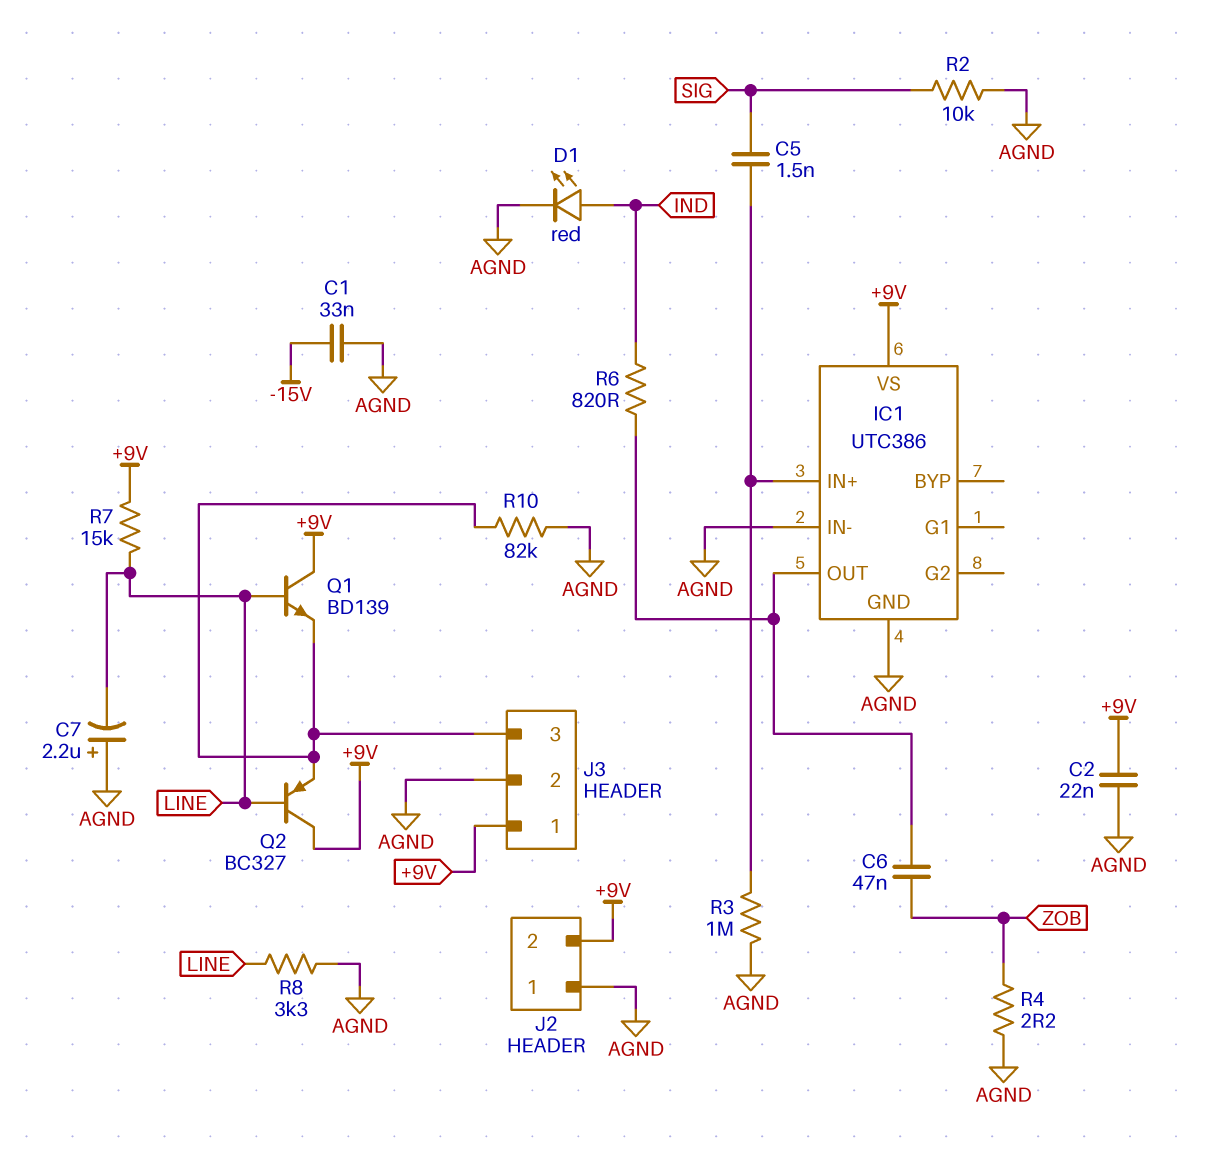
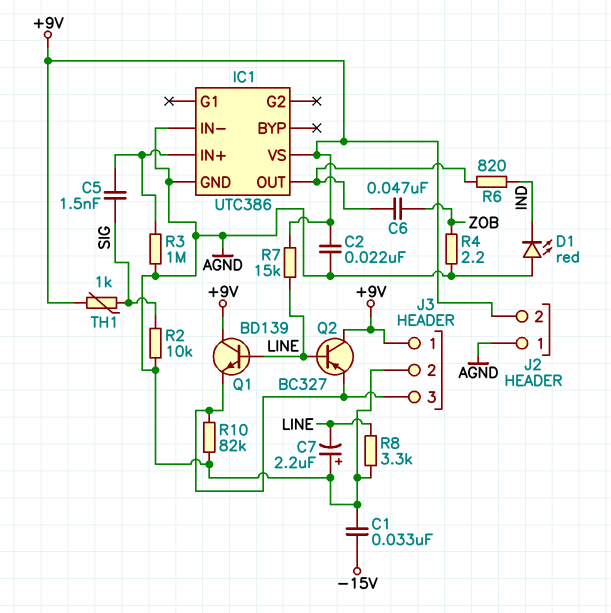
D1: LED red (A IND, K AGND) -> LED red (A AGND, K IND)
TH1: none -> 1k (+9V, SIG)

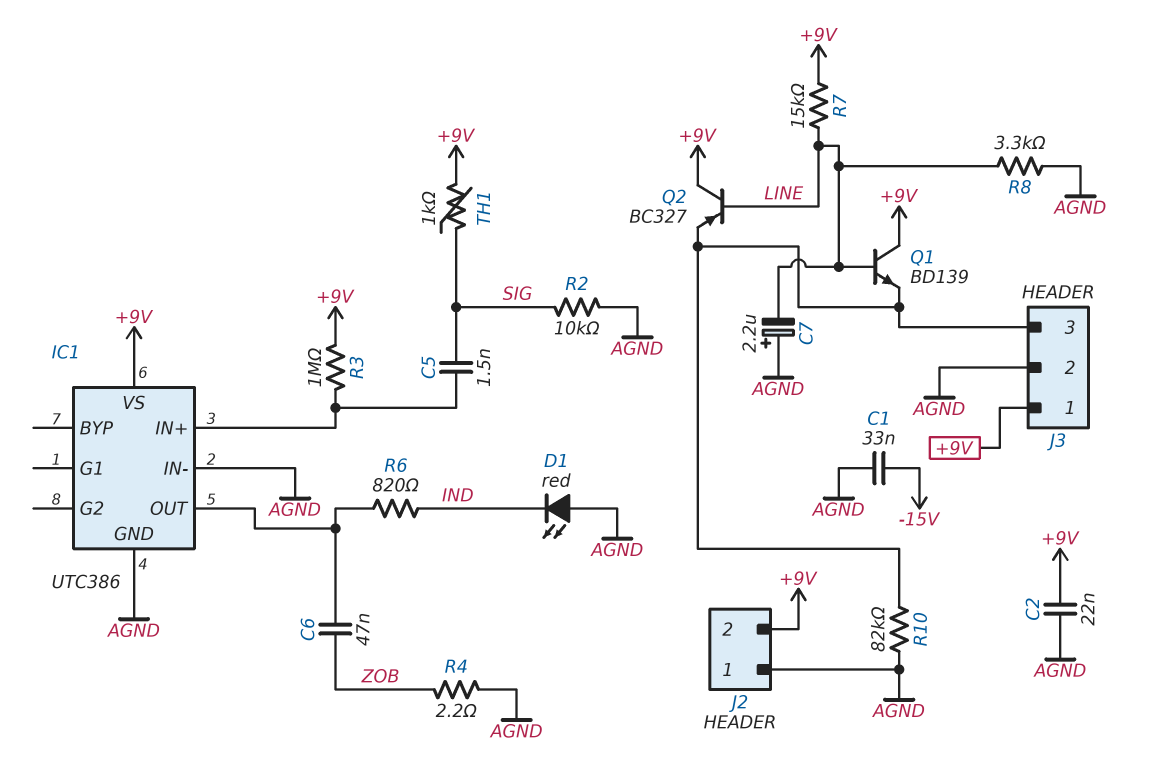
R3: 1M (AGND, IC1/IN+) -> 1M (+9V, IC1/IN+)

